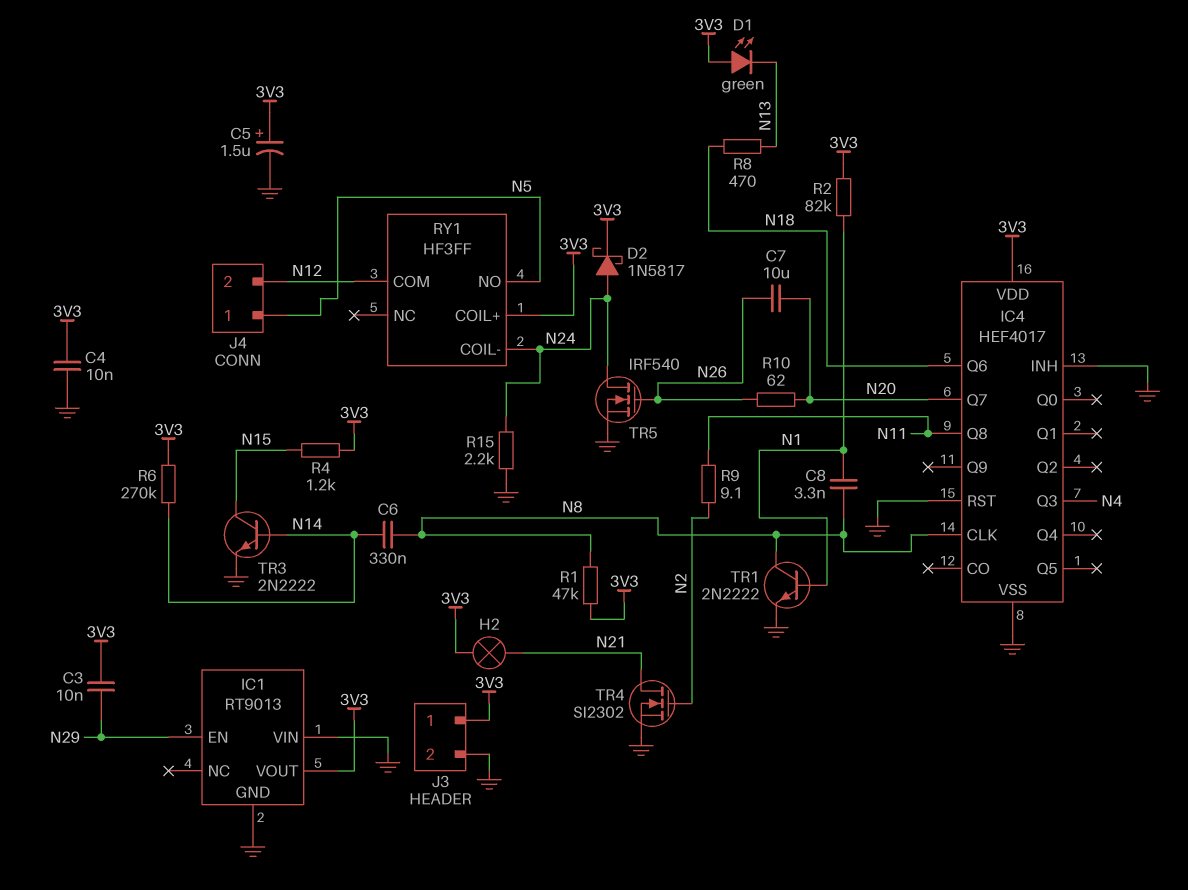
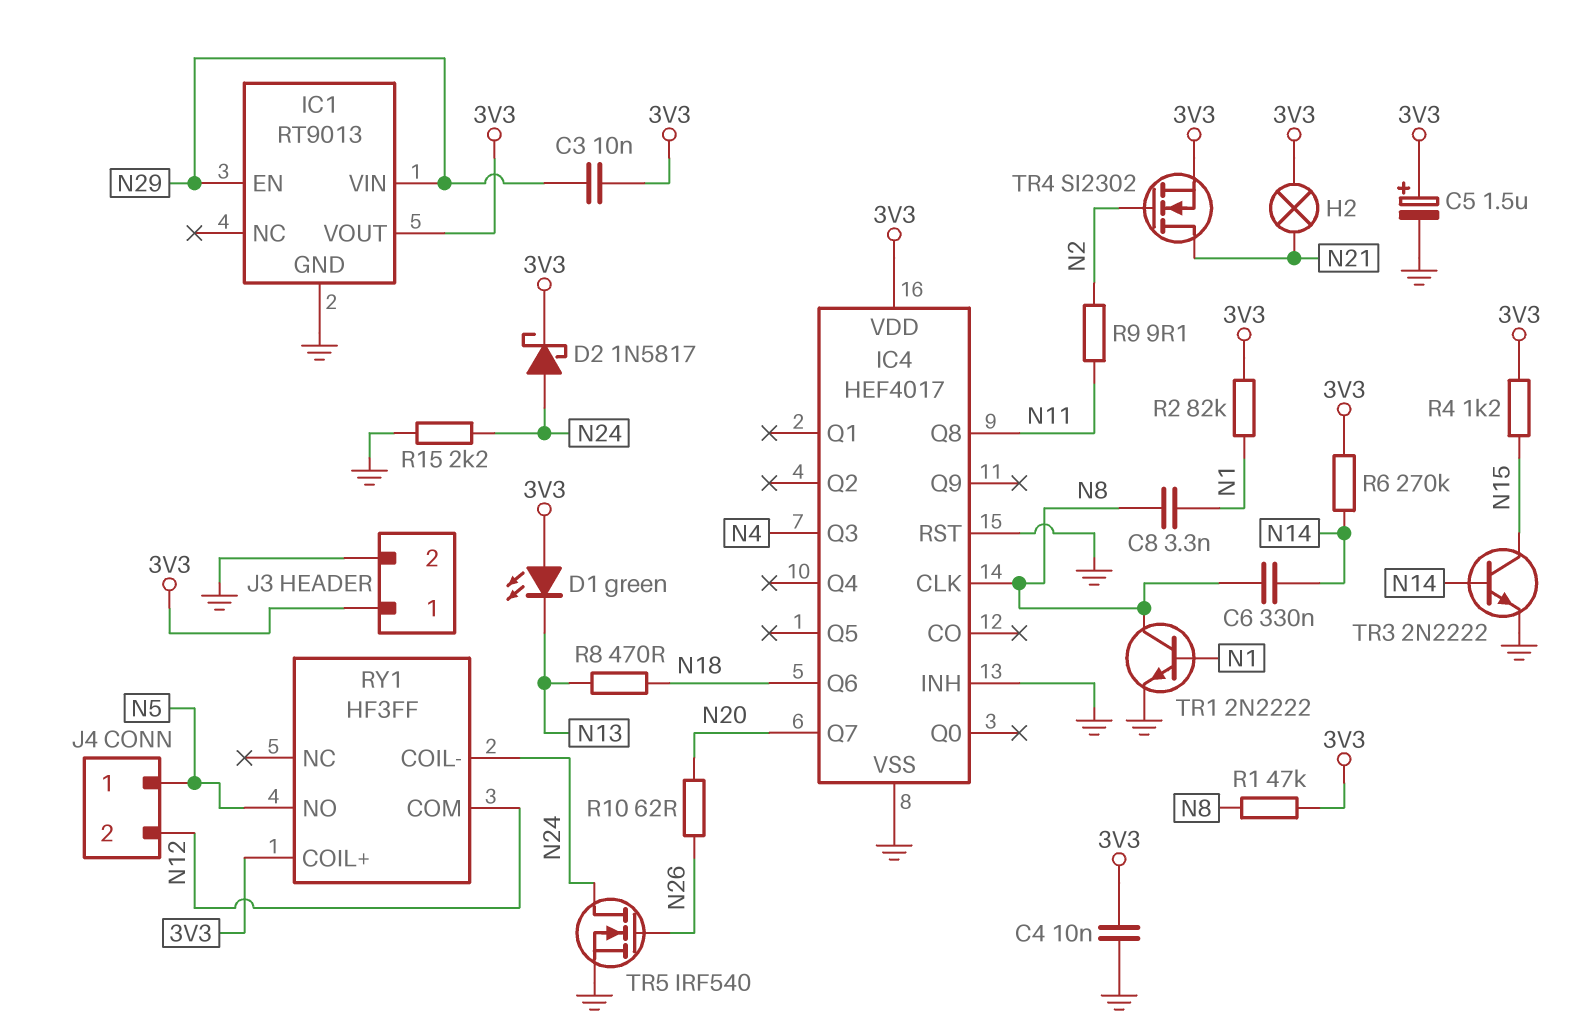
C7: 10uF (N20, N26) -> none
IC1 pin VIN: GND -> N29
TR4: NMOS SI2302 (G N2, D N21, S GND) -> NMOS SI2302 (G N2, D N21, S 3V3)

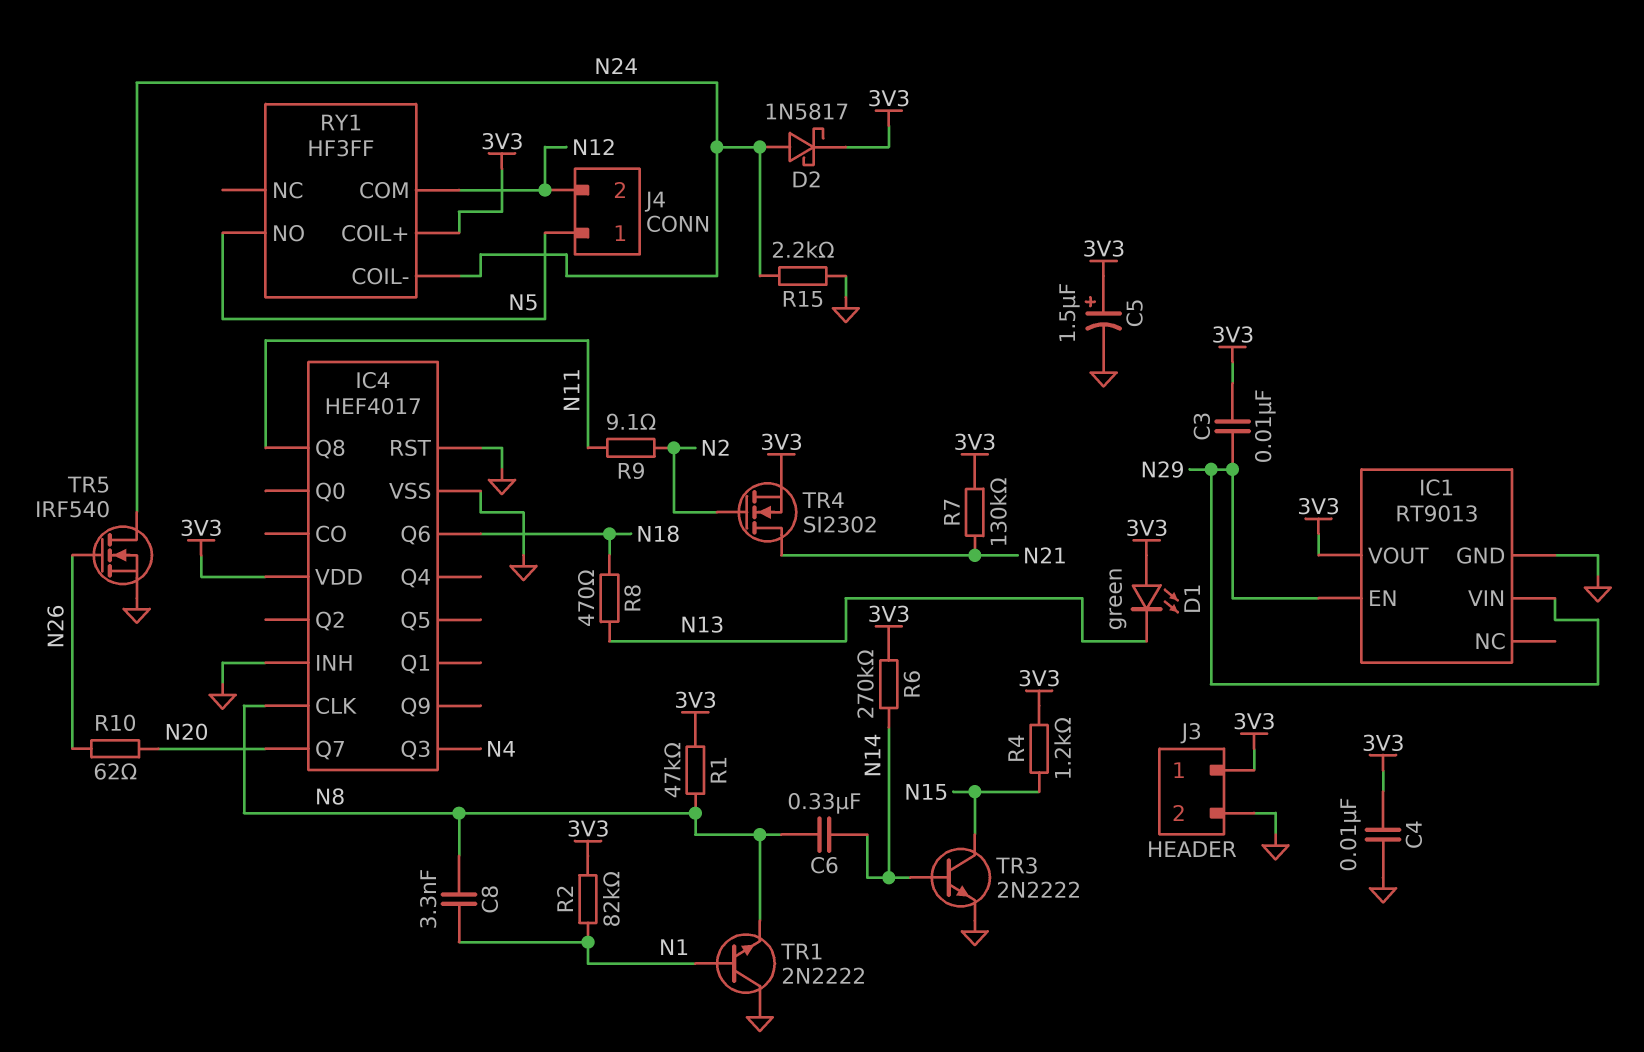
H2: lamp (3V3, N21) -> none
R7: none -> 130k (3V3, N21)
TR1: NPN 2N2222 (B N1, C N8, E GND) -> NPN 2N2222 (B N1, C GND, E N8)

